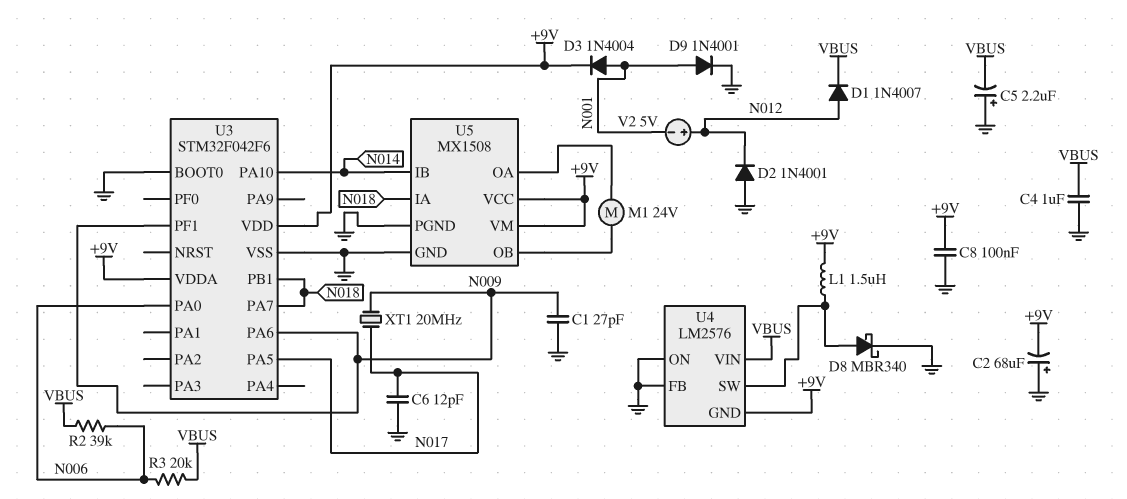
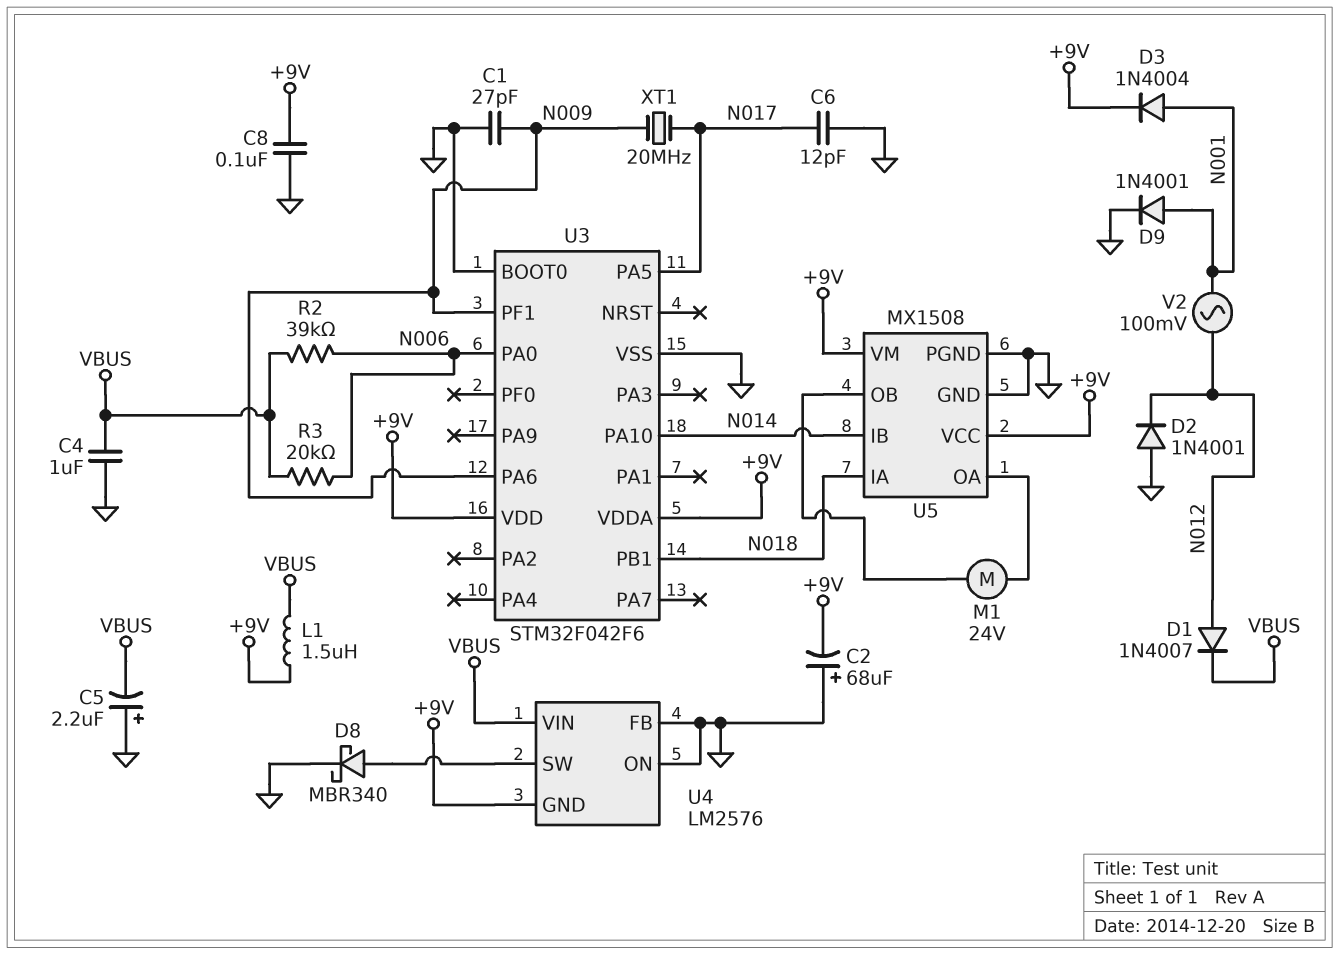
L1: 1.5uH (+9V, U4/SW) -> 1.5uH (+9V, VBUS)
U3 pin PA7: N018 -> none
V2: 5V (plus N012, minus N001) -> AC 100mV (N001, N012)

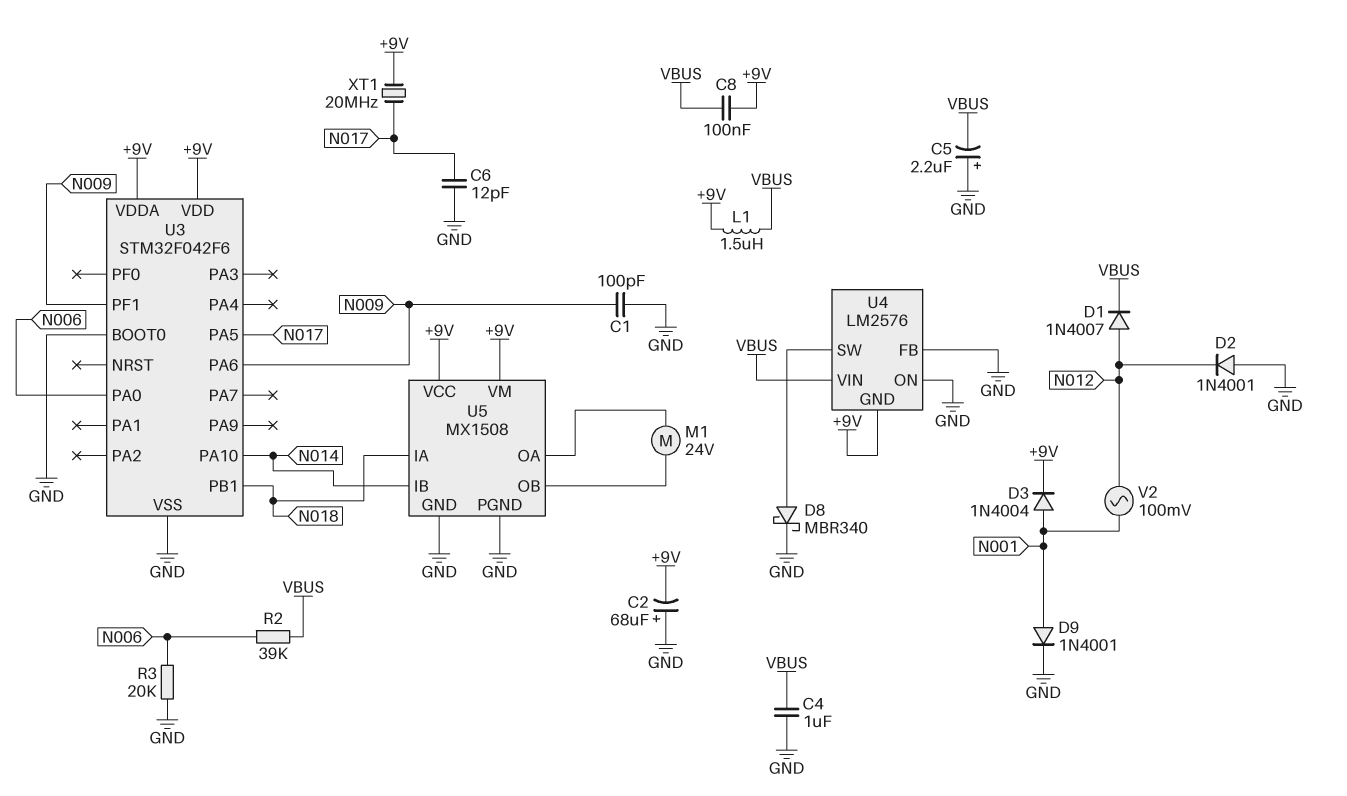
C1: 27pF (GND, N009) -> 100pF (GND, N009)
C8: 100nF (+9V, GND) -> 100nF (+9V, VBUS)
R3: 20k (N006, VBUS) -> 20k (GND, N006)
XT1: 20MHz (N009, N017) -> 20MHz (+9V, N017)

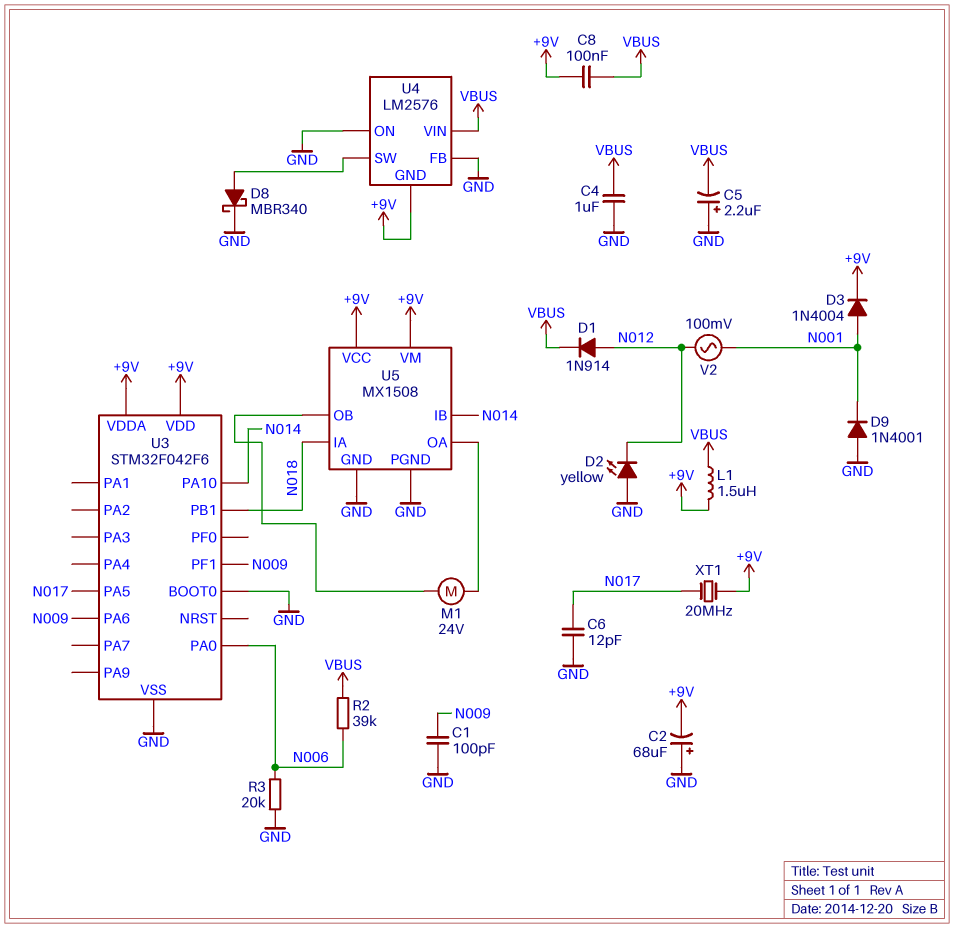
D1: diode 1N4007 (A N012, K VBUS) -> diode 1N914 (A N012, K VBUS)
D2: diode 1N4001 (A GND, K N012) -> LED yellow (A GND, K N012)
D9: diode 1N4001 (A N001, K GND) -> diode 1N4001 (A GND, K N001)

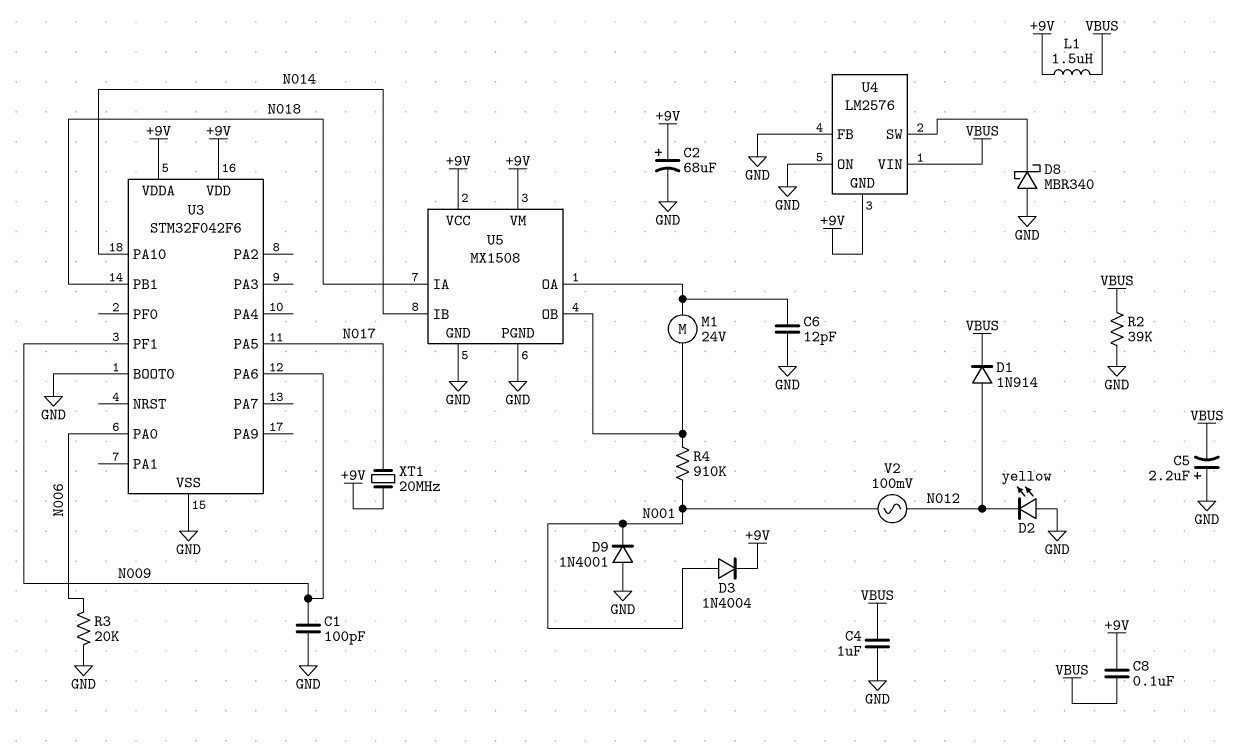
C2: 68uF (plus GND, minus +9V) -> 68uF (plus +9V, minus GND)
C6: 12pF (GND, N017) -> 12pF (GND, U5/OA)
D8: schottky MBR340 (A U4/SW, K GND) -> schottky MBR340 (A GND, K U4/SW)
R2: 39k (N006, VBUS) -> 39k (GND, VBUS)
R4: none -> 910k (N001, U5/OB)

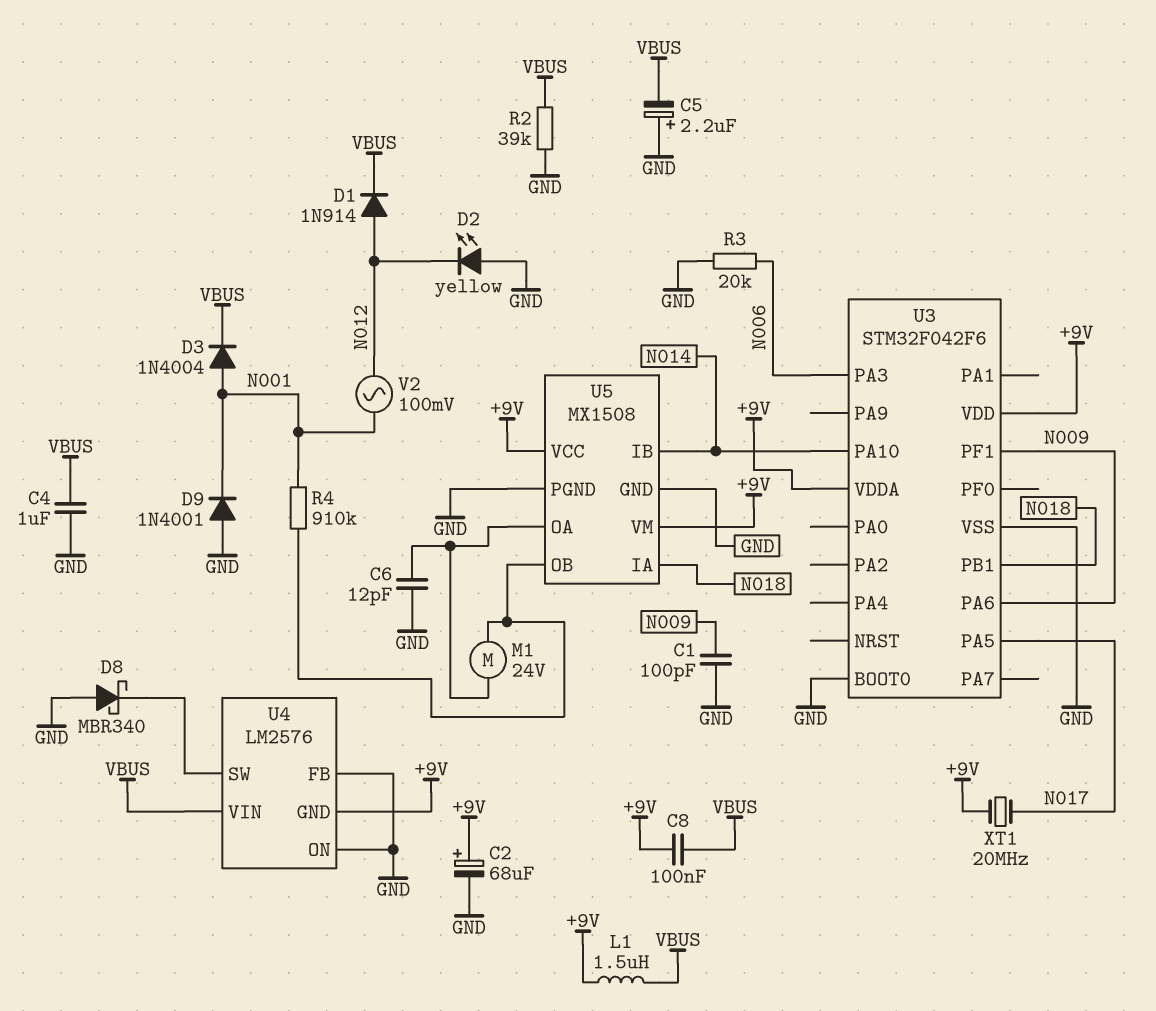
D3: diode 1N4004 (A N001, K +9V) -> diode 1N4004 (A N001, K VBUS)
U3 pin PA0: N006 -> none
U3 pin PA3: none -> N006

